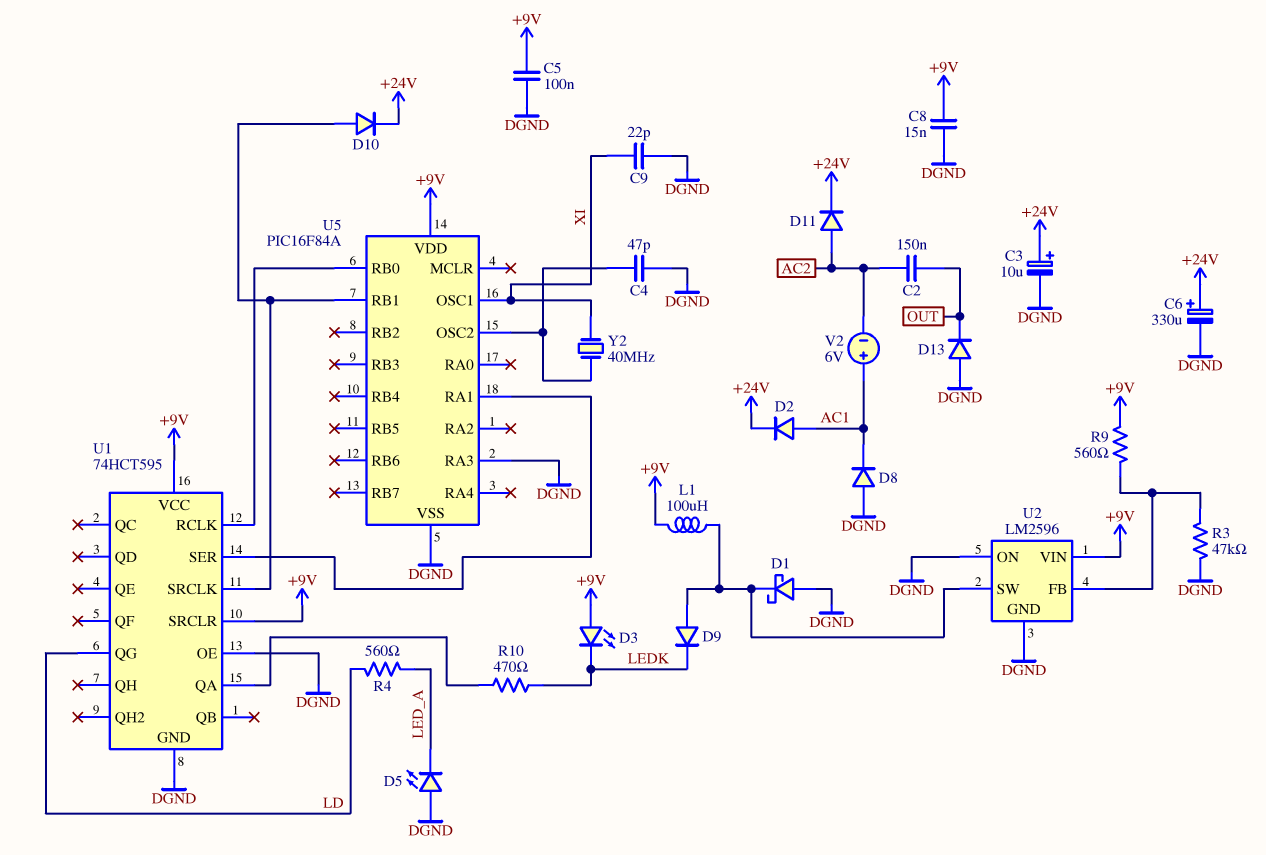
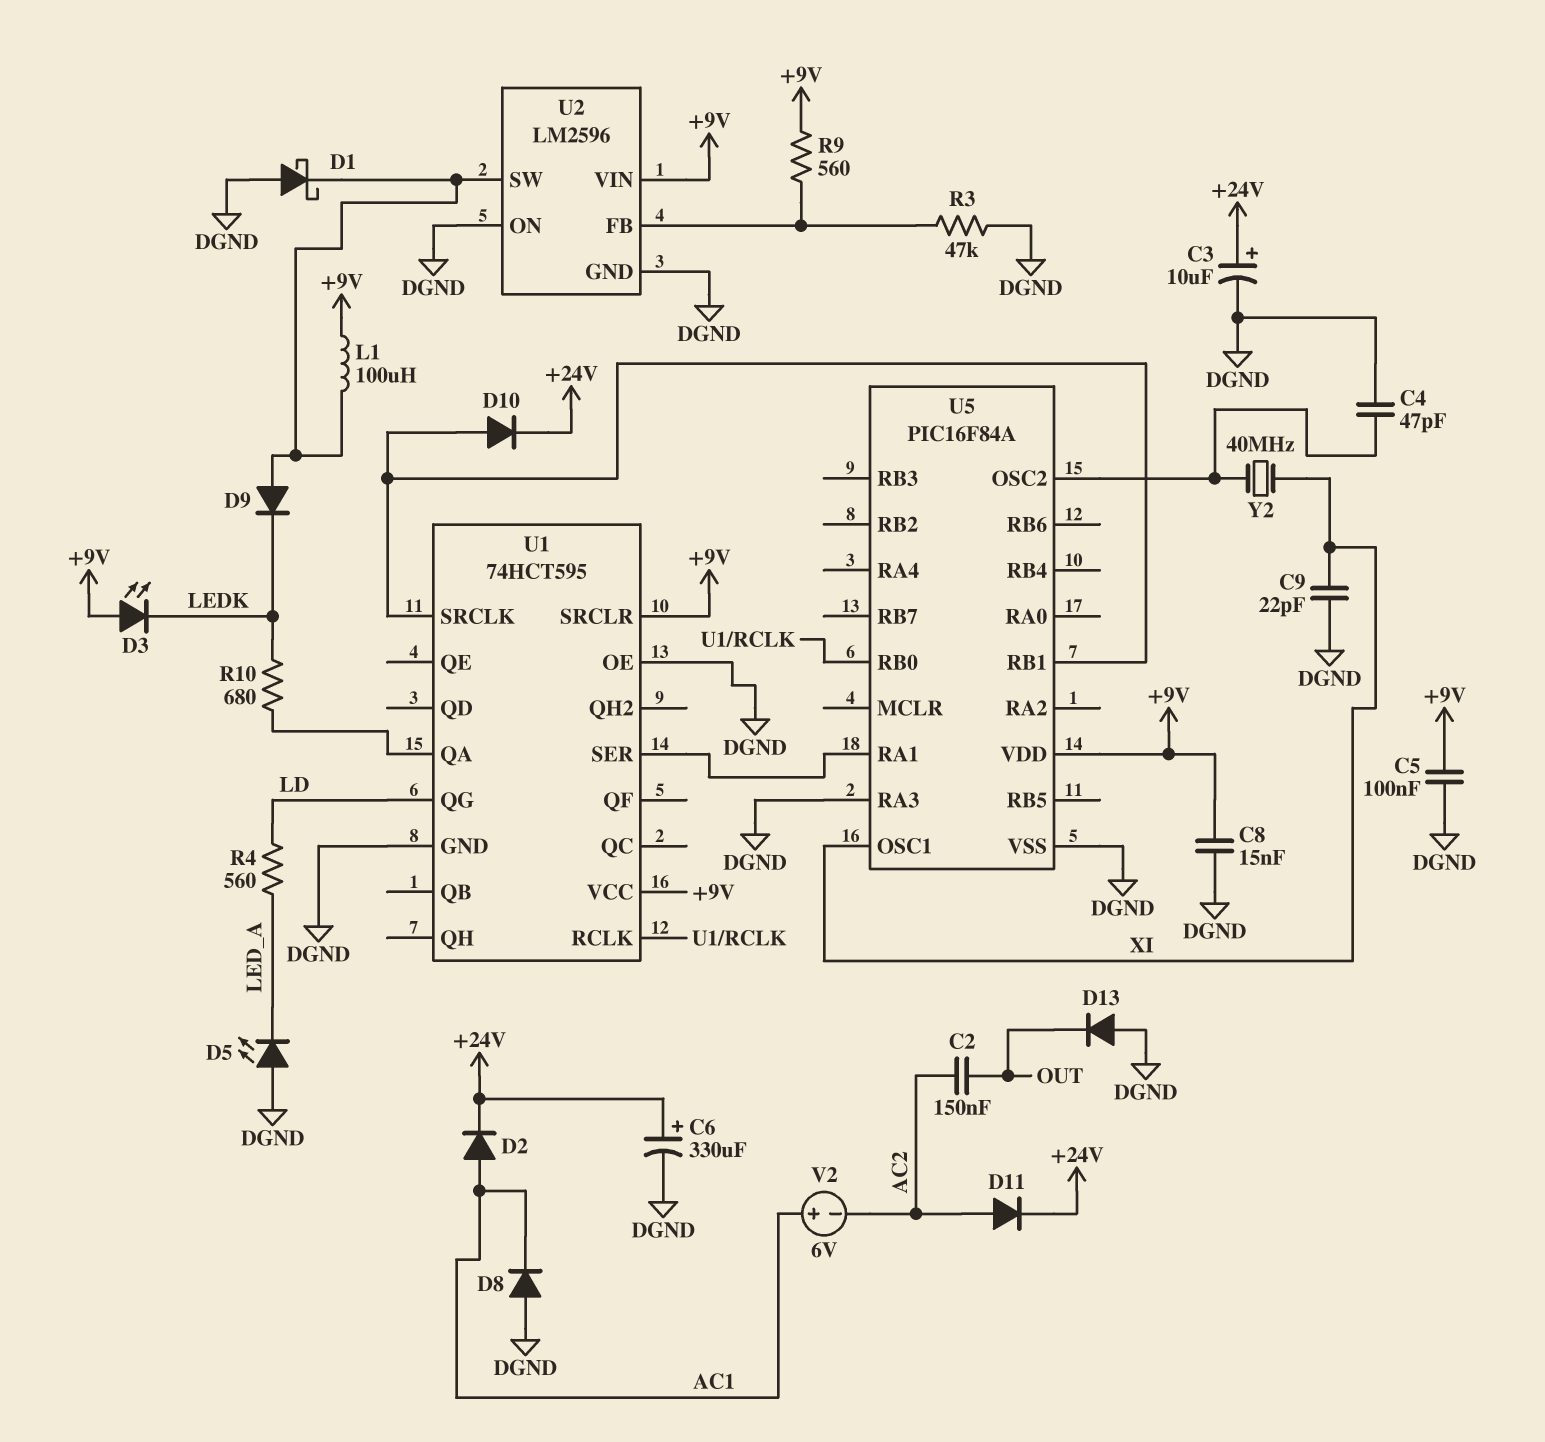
R10: 470 (LEDK, U1/QA) -> 680 (LEDK, U1/QA)

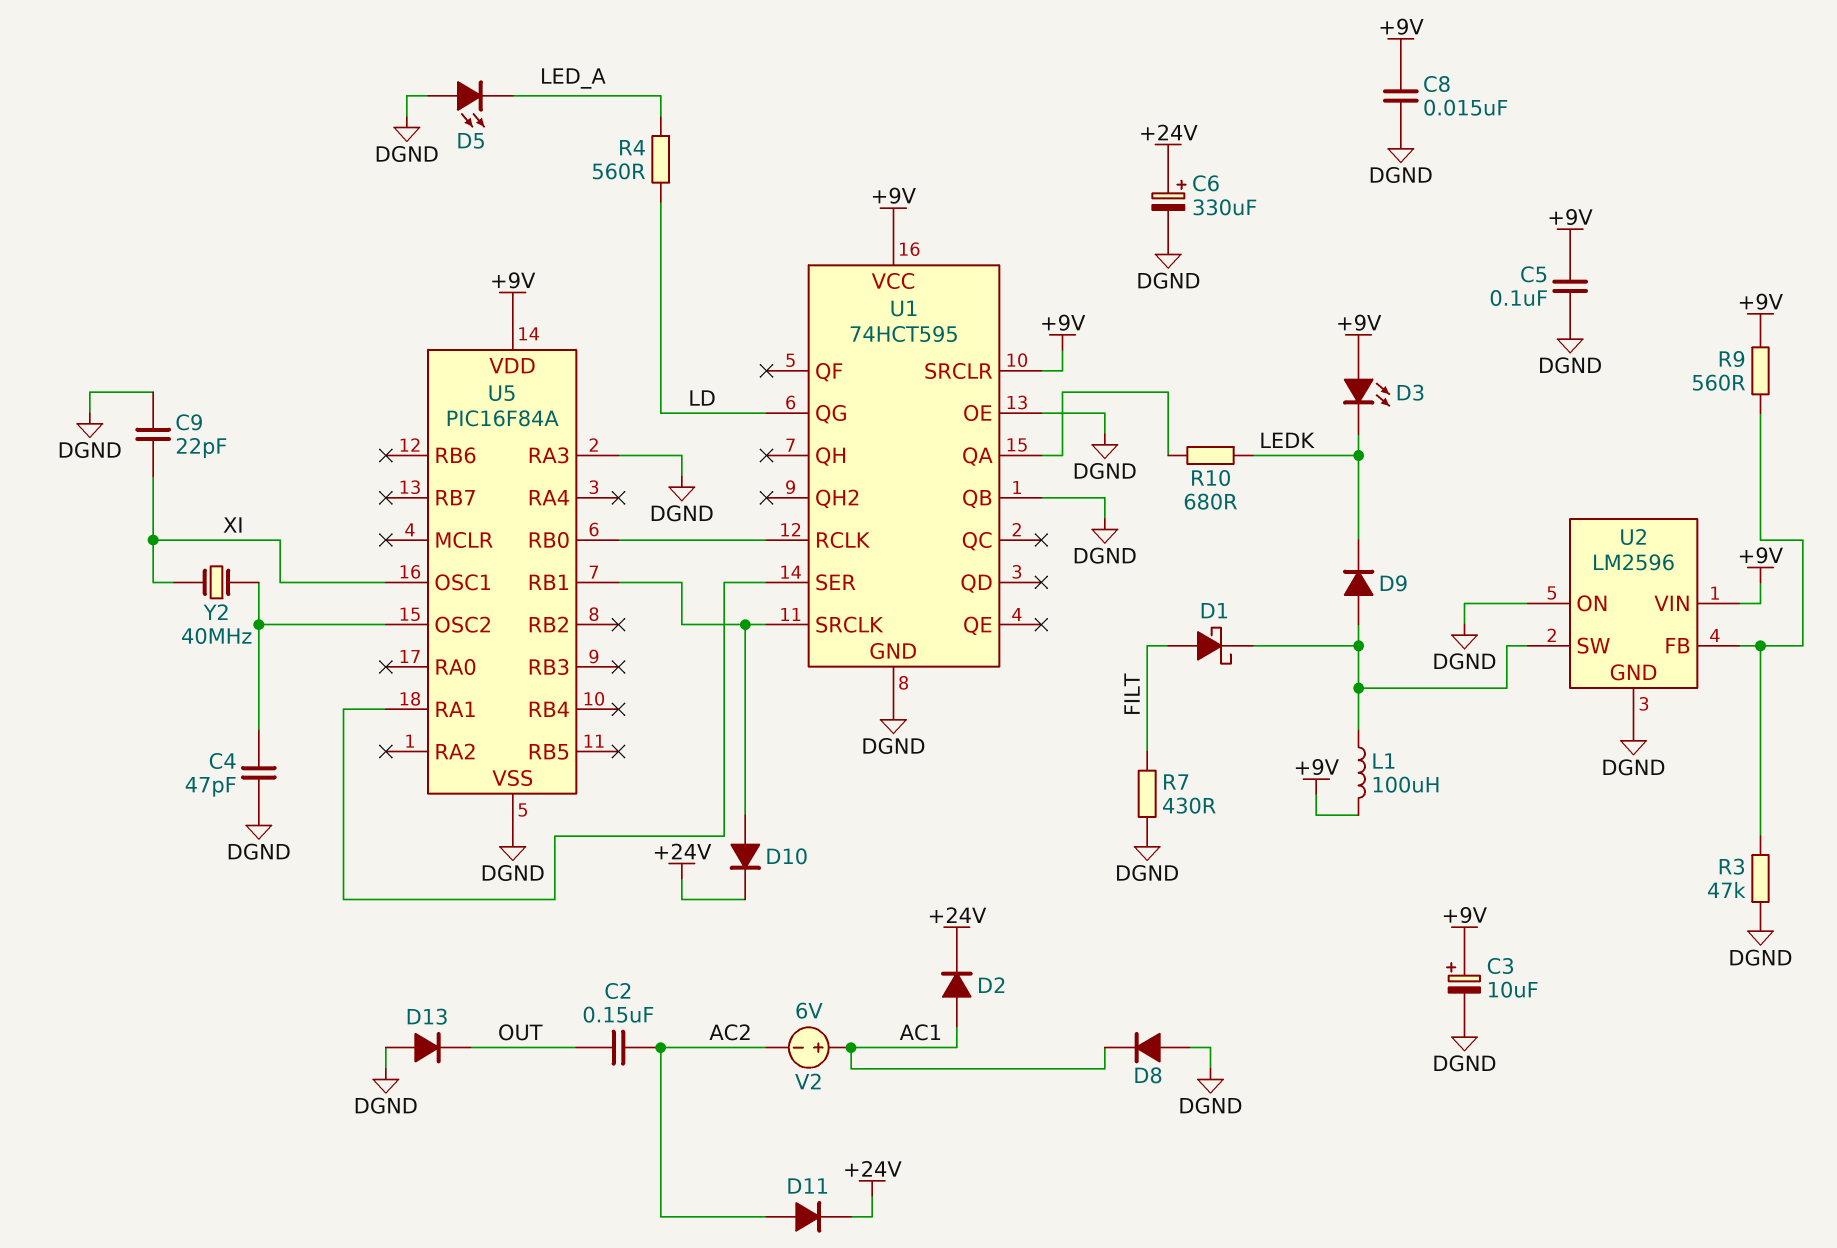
C3: 10uF (plus +24V, minus DGND) -> 10uF (plus +9V, minus DGND)
D1: schottky (A DGND, K U2/SW) -> schottky (A FILT, K U2/SW)
R7: none -> 430 (DGND, FILT)
U1 pin QB: none -> DGND

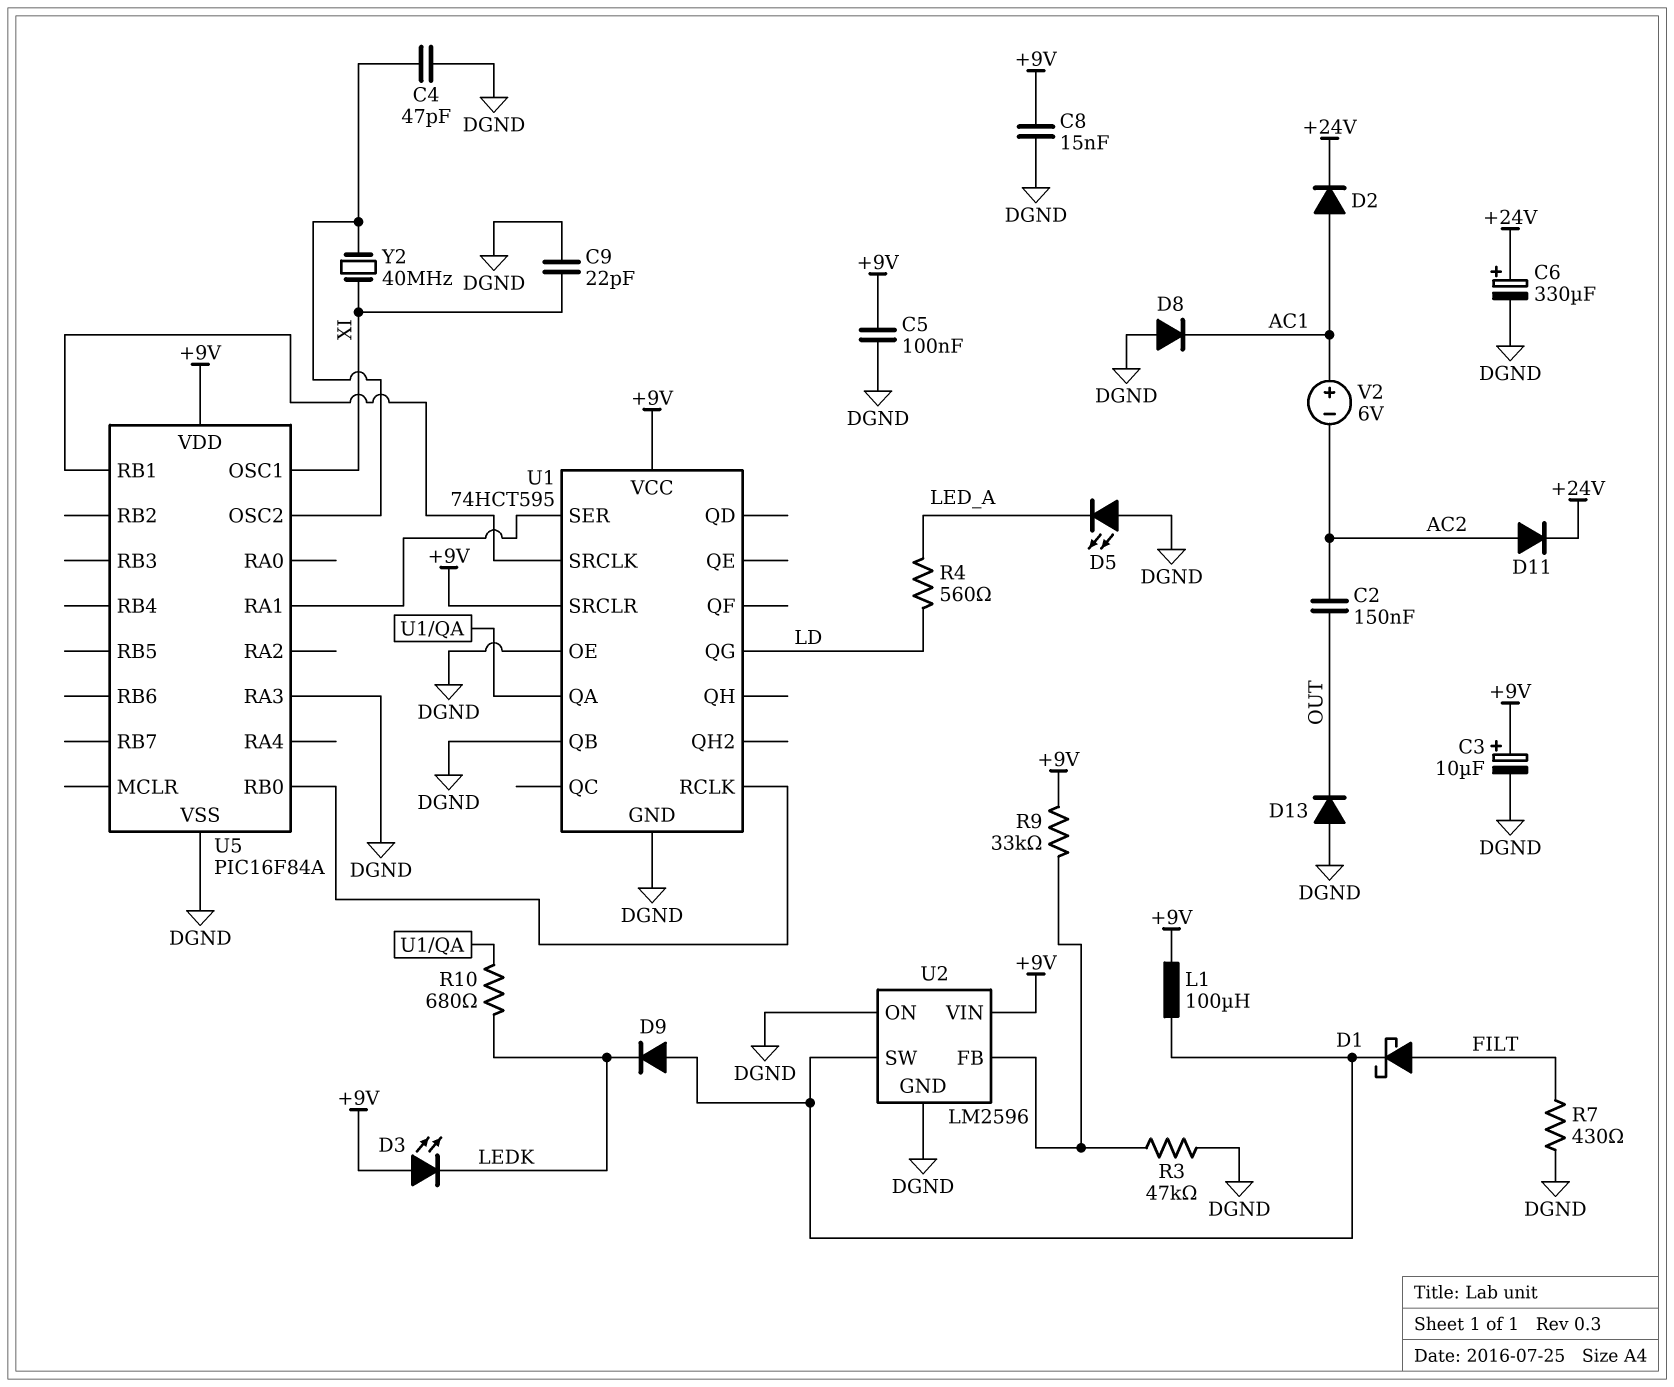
D10: diode (A U1/SRCLK, K +24V) -> none
R9: 560 (+9V, U2/FB) -> 33k (+9V, U2/FB)

